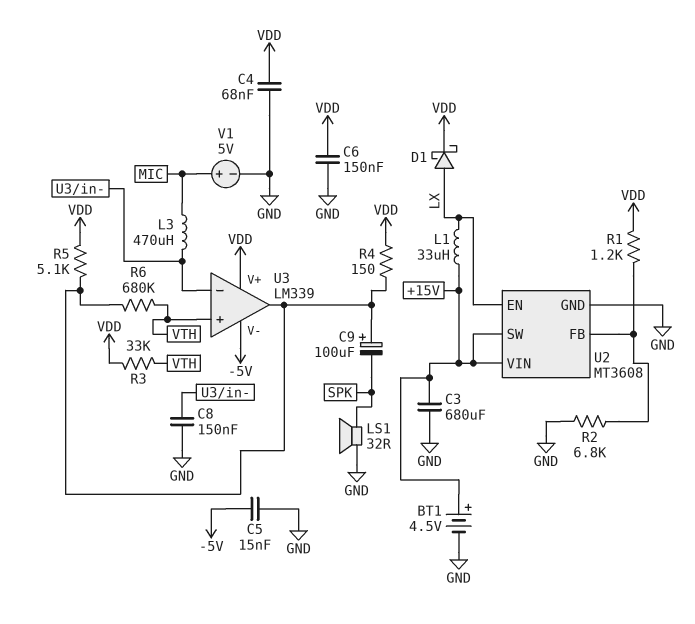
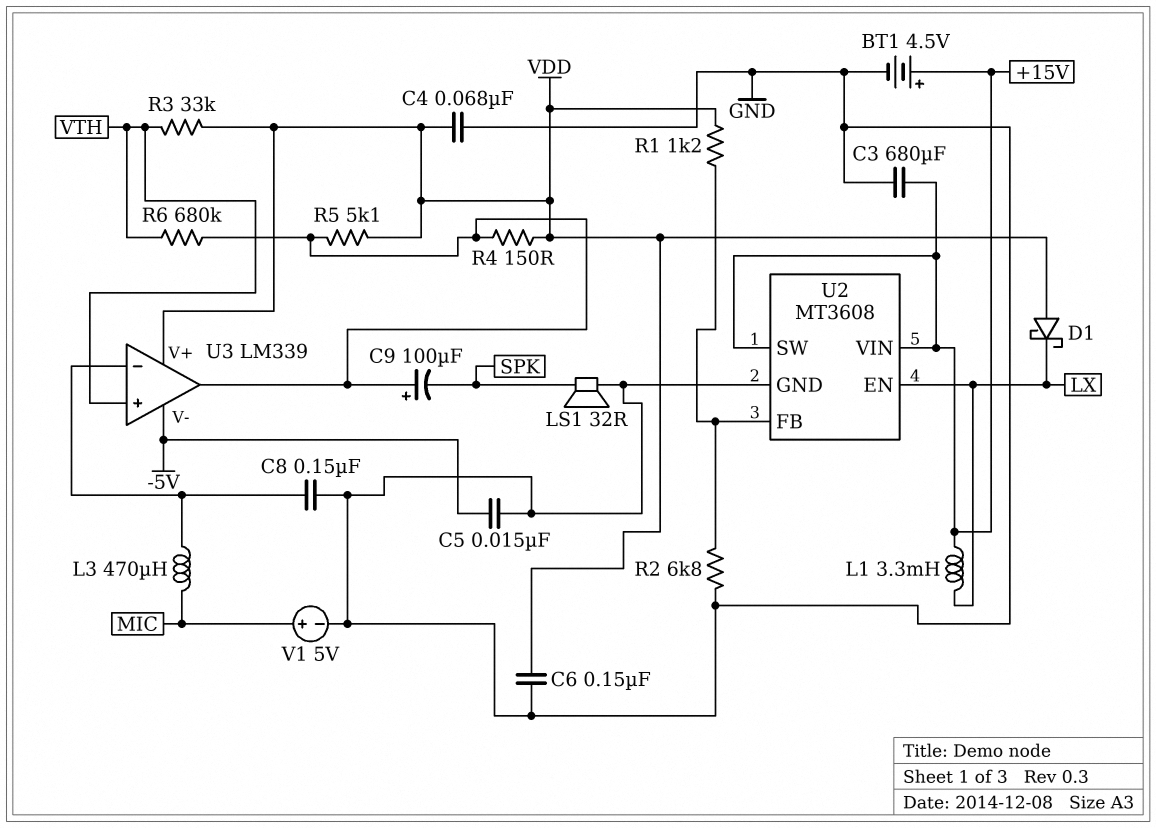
D1: schottky (A LX, K VDD) -> schottky (A VDD, K LX)
L1: 33uH (+15V, LX) -> 3.3mH (+15V, LX)

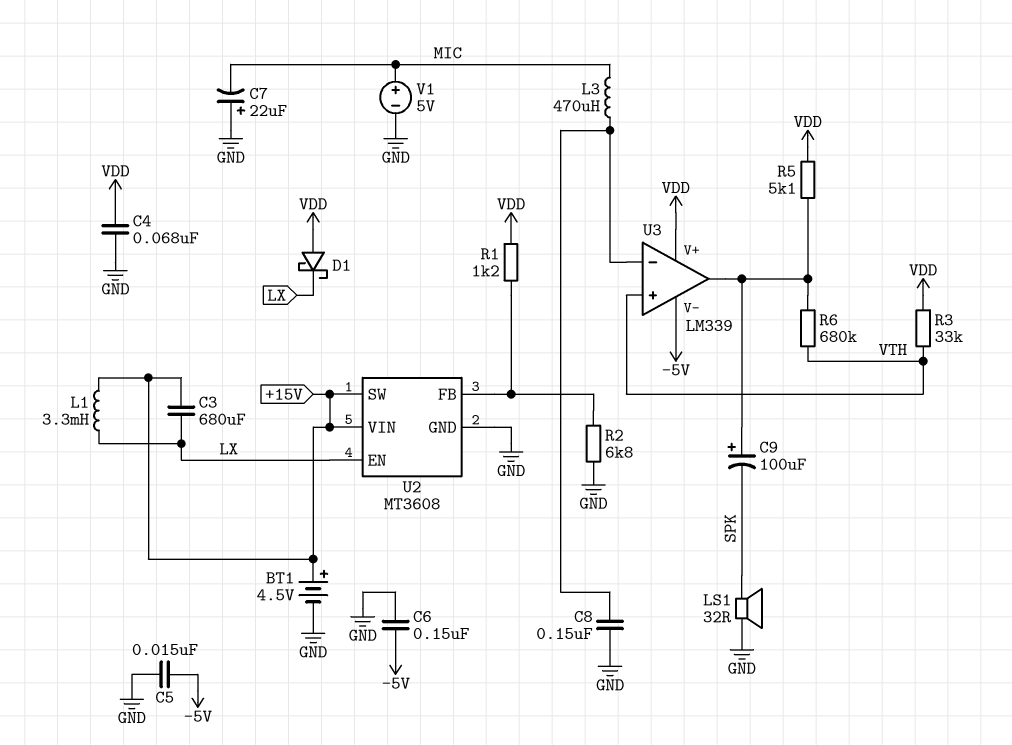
C3: 680uF (+15V, GND) -> 680uF (+15V, LX)
C6: 150nF (GND, VDD) -> 150nF (-5V, GND)
C7: none -> 22uF (plus GND, minus MIC)
R4: 150 (U3/out, VDD) -> none

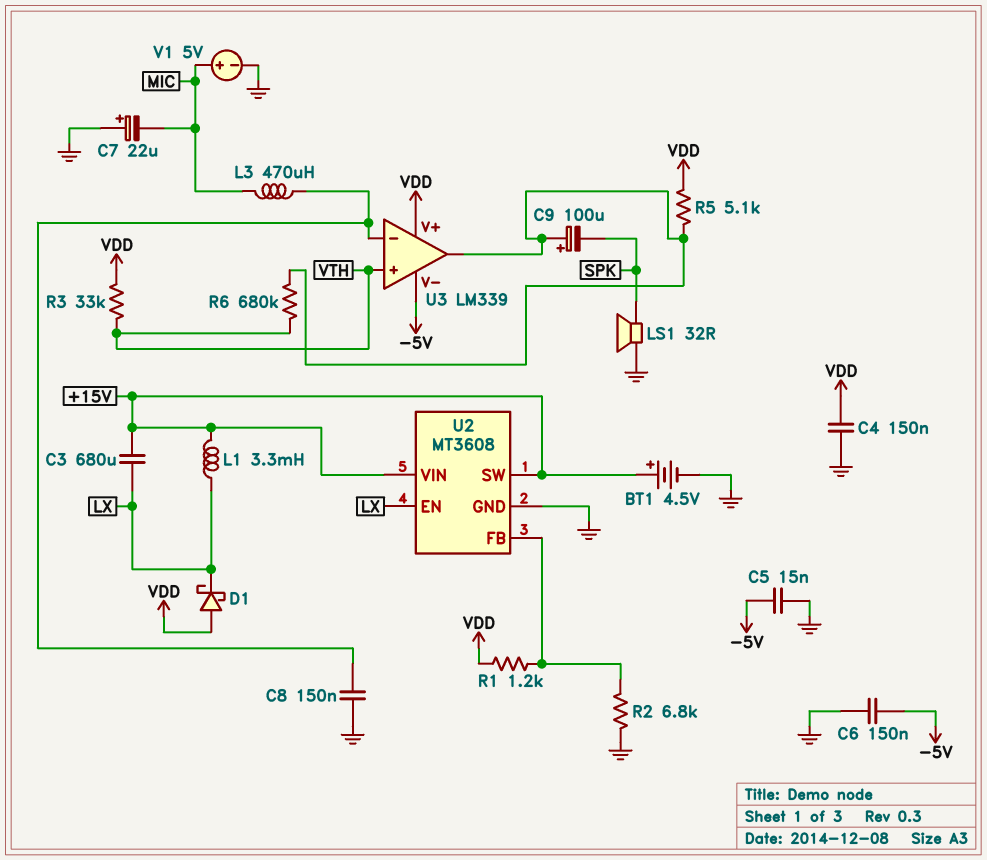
C4: 68nF (GND, VDD) -> 150nF (GND, VDD)

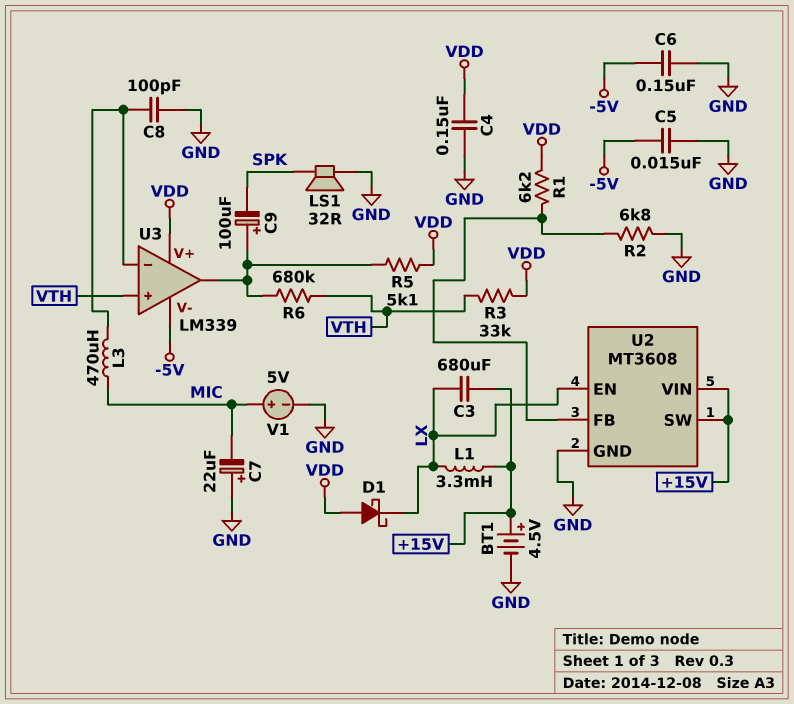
C8: 150nF (GND, U3/in-) -> 100pF (GND, U3/in-)
R1: 1.2k (U2/FB, VDD) -> 6.2k (U2/FB, VDD)

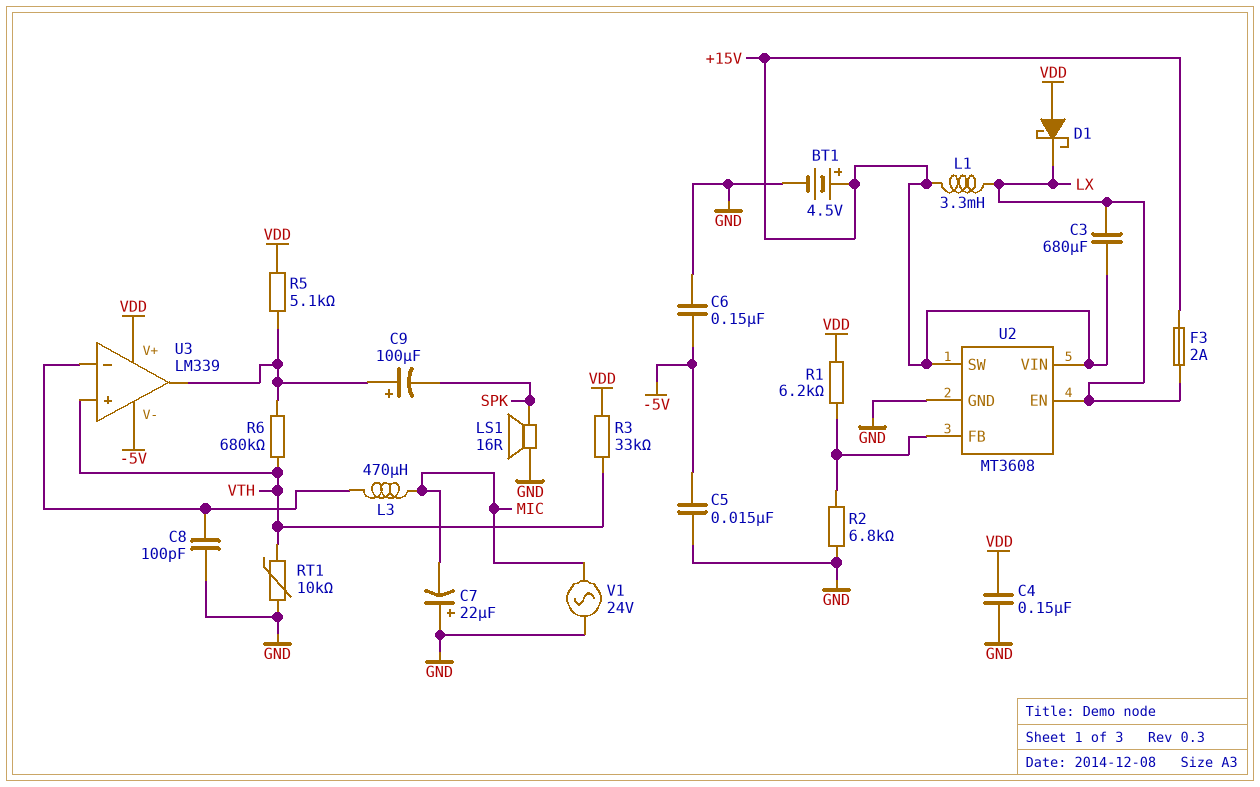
F3: none -> 2A (+15V, LX)
LS1: speaker 32R (GND, SPK) -> speaker 16R (GND, SPK)
RT1: none -> 10k (GND, VTH)
V1: 5V (plus MIC, minus GND) -> AC 24V (GND, MIC)

